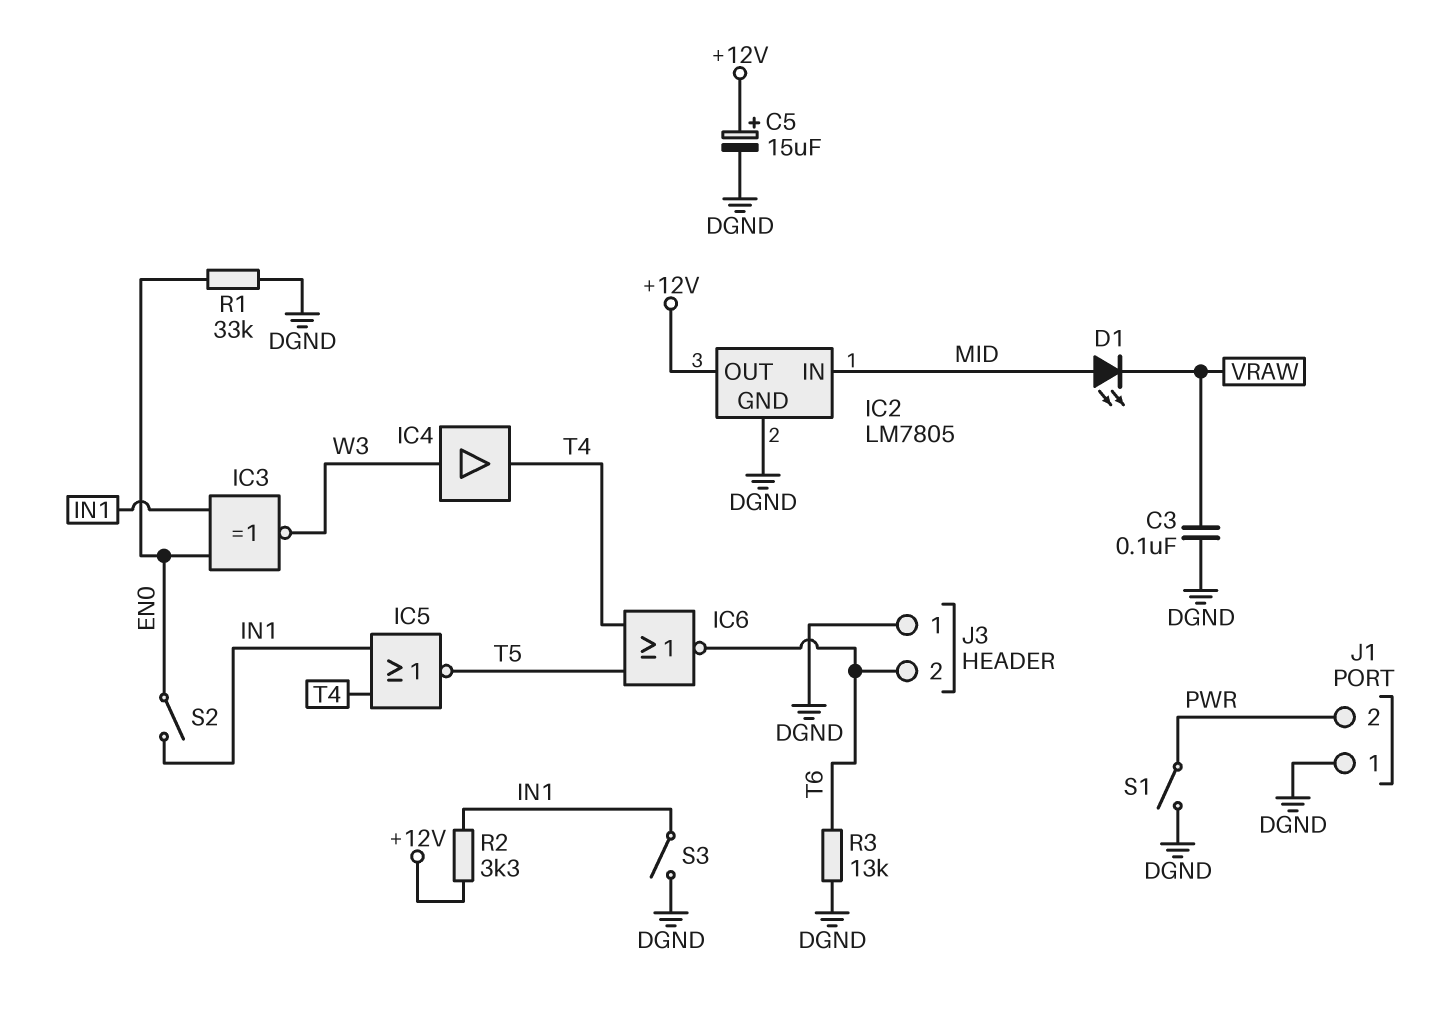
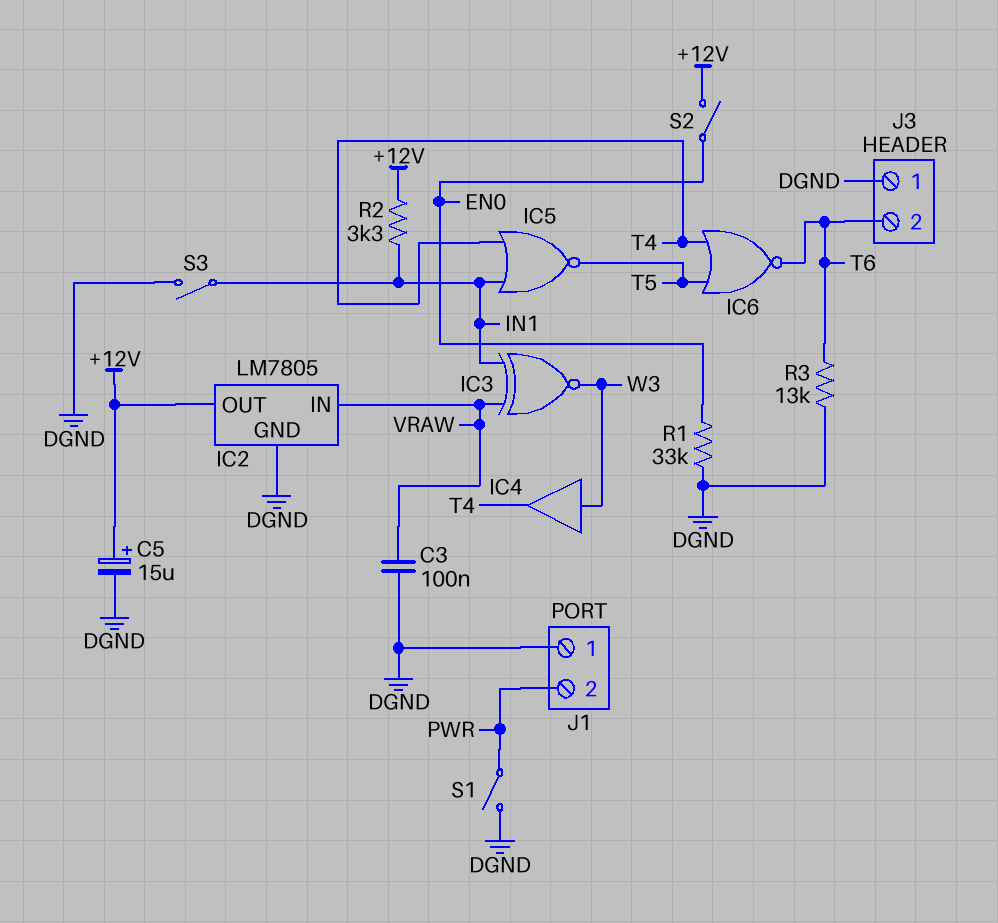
D1: LED (A MID, K VRAW) -> none
IC2 pin IN: MID -> VRAW
IC3: XNOR (in EN0, in IN1, out W3) -> XNOR (in IN1, in VRAW, out W3)
S2: switch (EN0, IN1) -> switch (+12V, EN0)

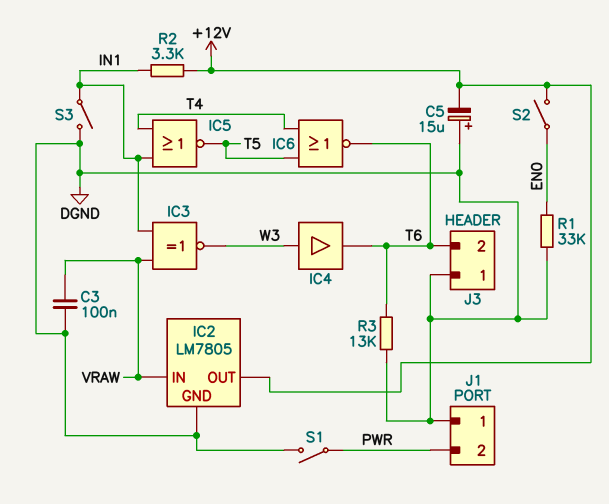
C5: 15uF (plus +12V, minus DGND) -> 15uF (plus DGND, minus +12V)
IC4: buffer (in W3, out T4) -> buffer (in W3, out T6)

